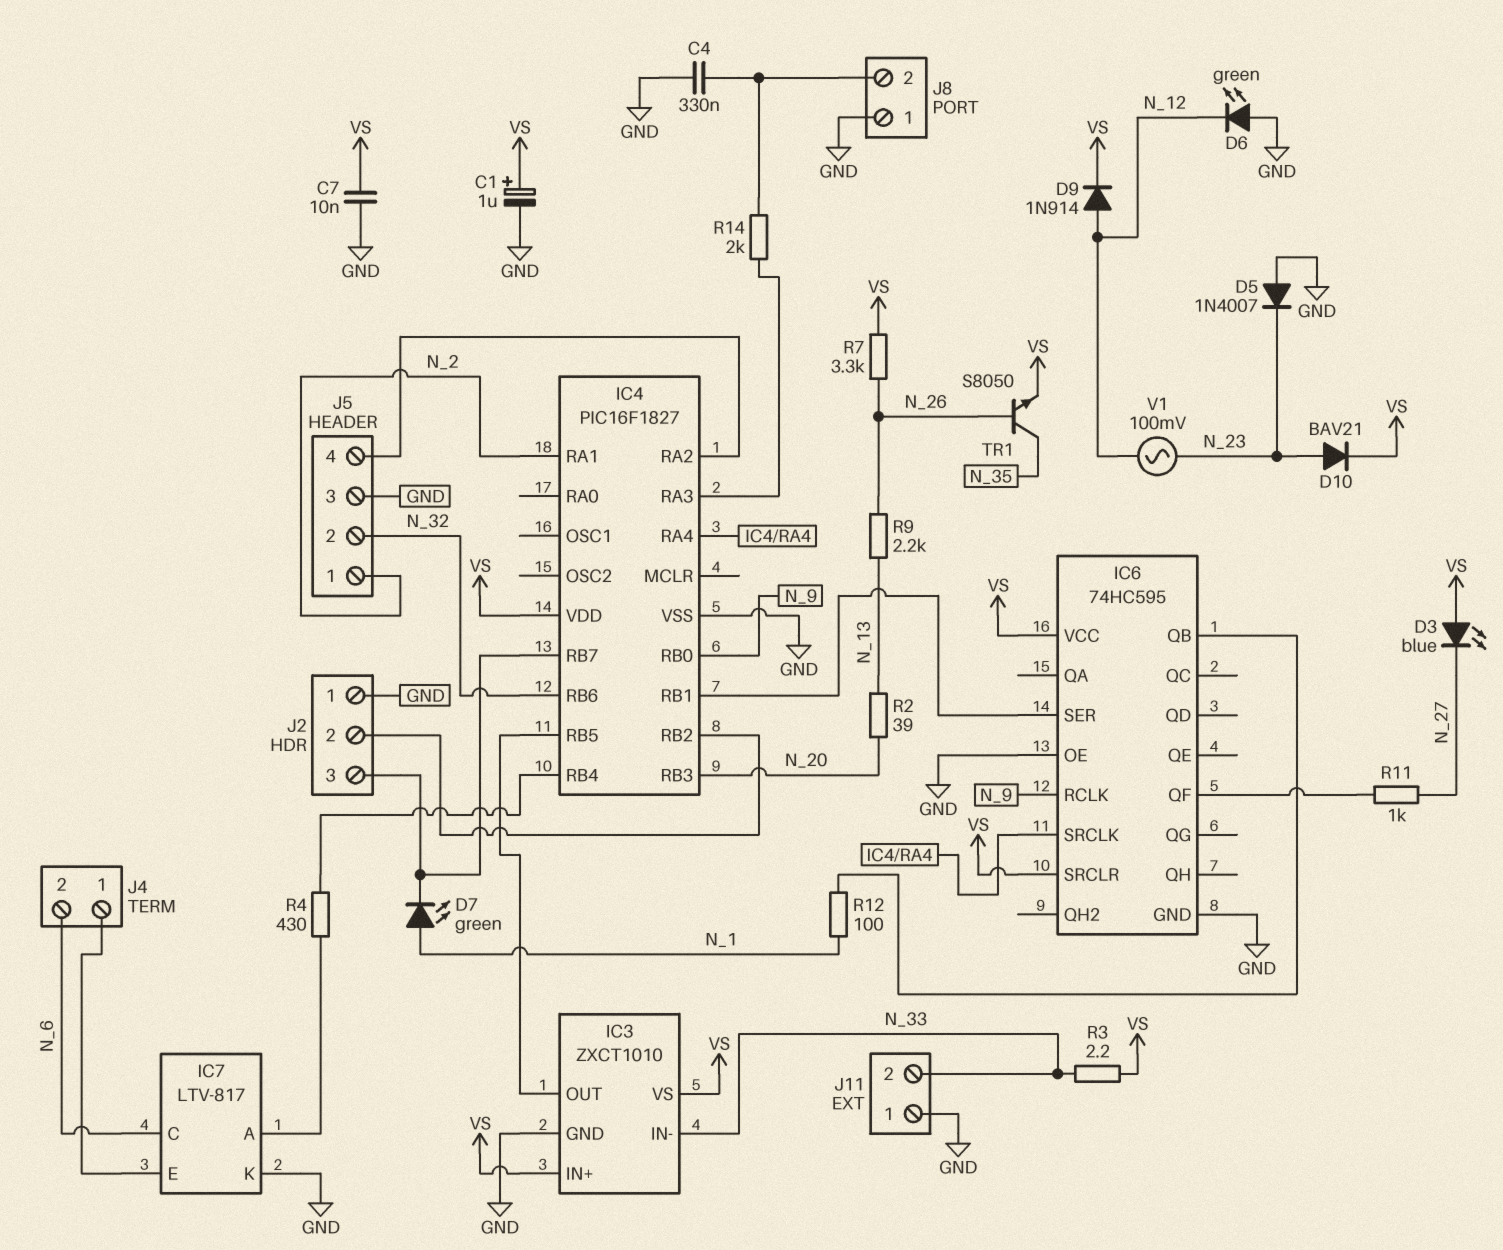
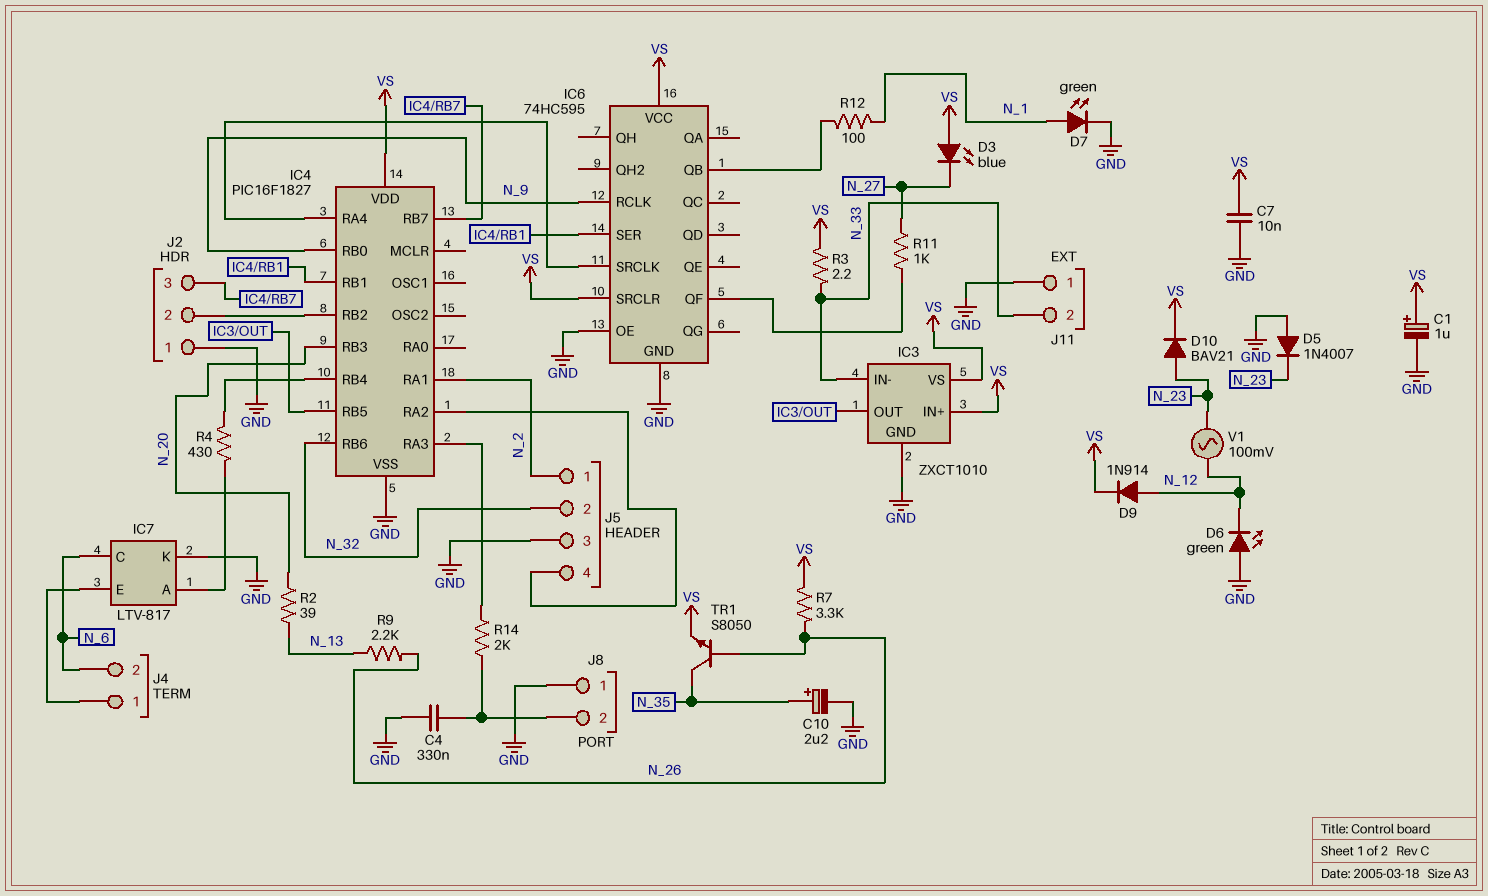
C10: none -> 2.2uF (plus N_35, minus GND)
D7: LED green (A N_1, K IC4/RB7) -> LED green (A N_1, K GND)

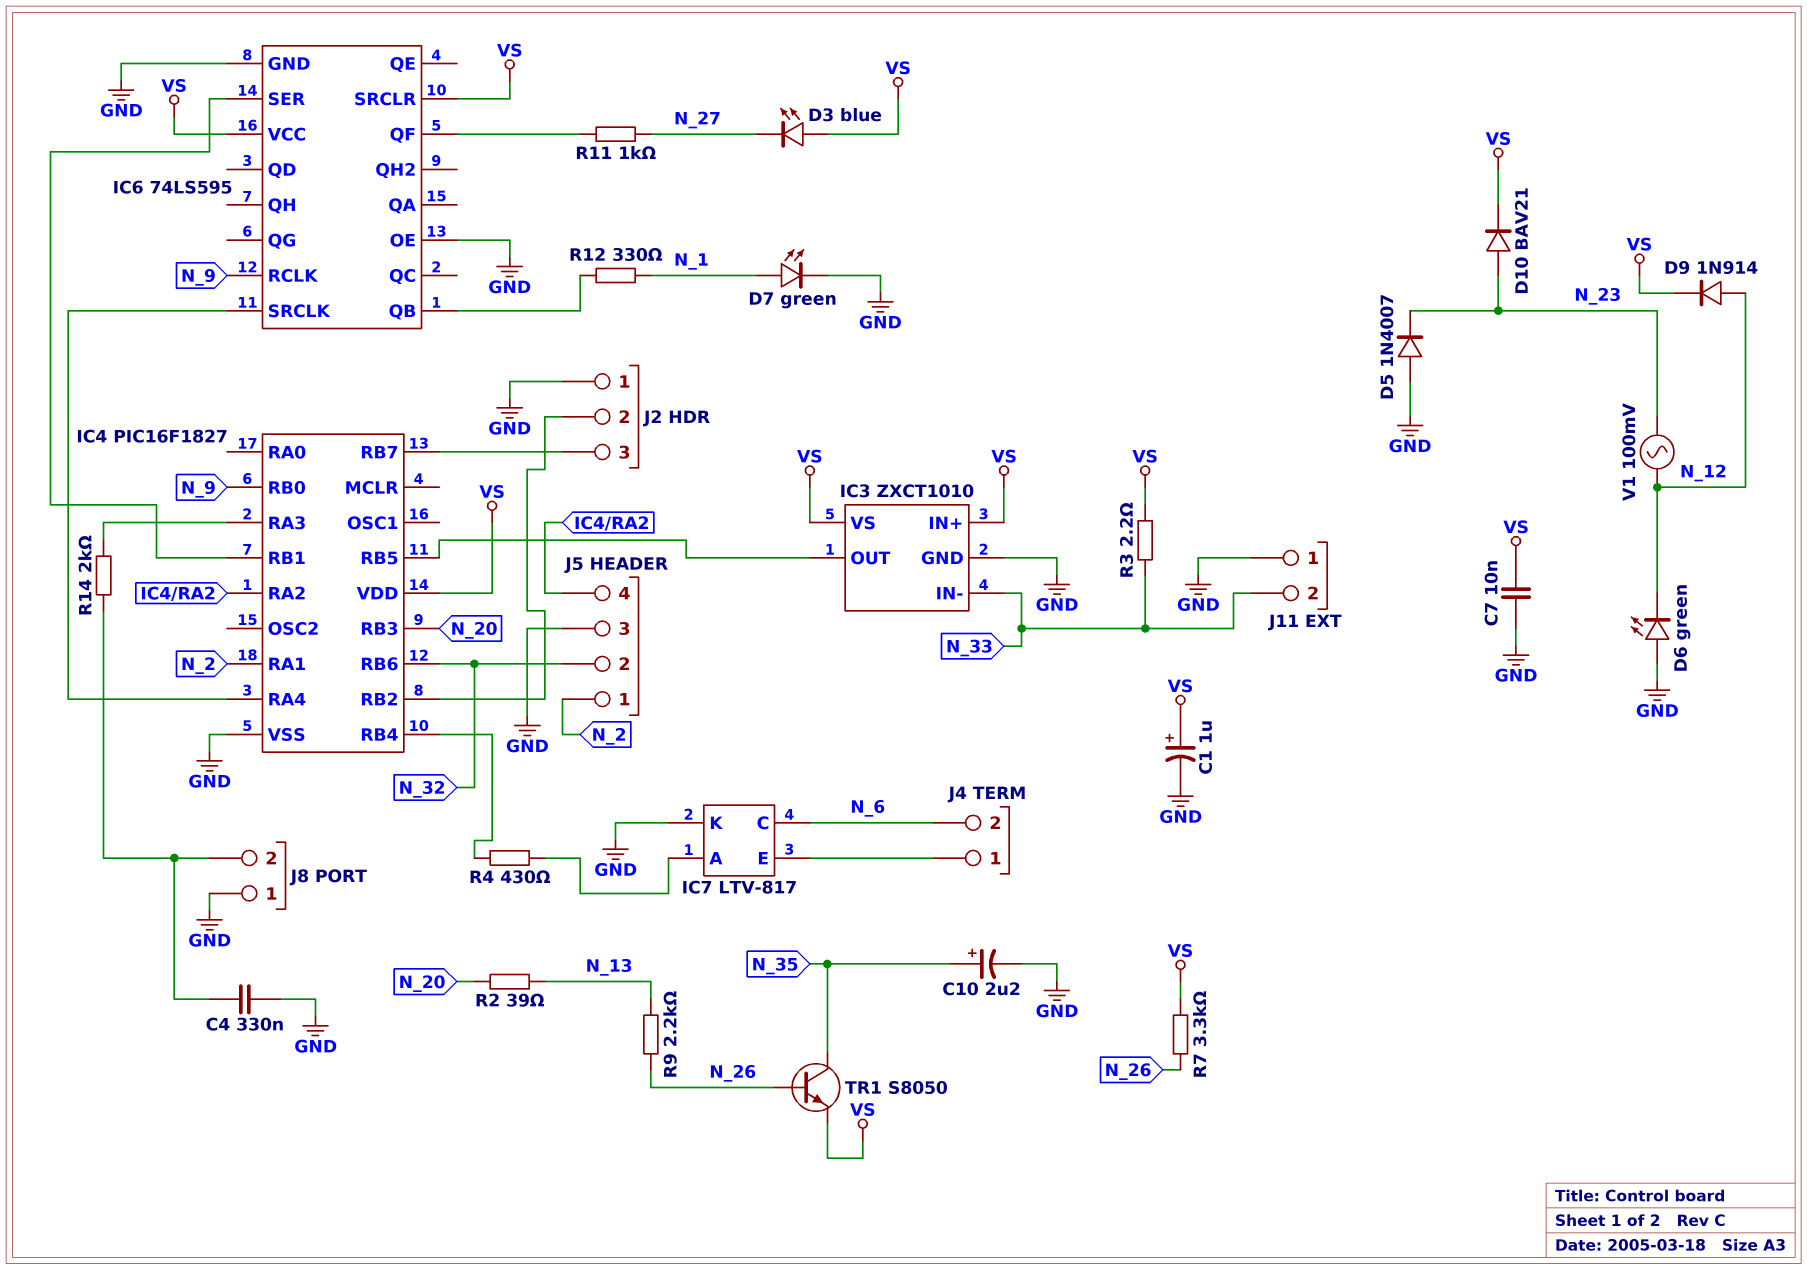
IC6: 74HC595 -> 74LS595
R12: 100 (IC6/QB, N_1) -> 330 (IC6/QB, N_1)

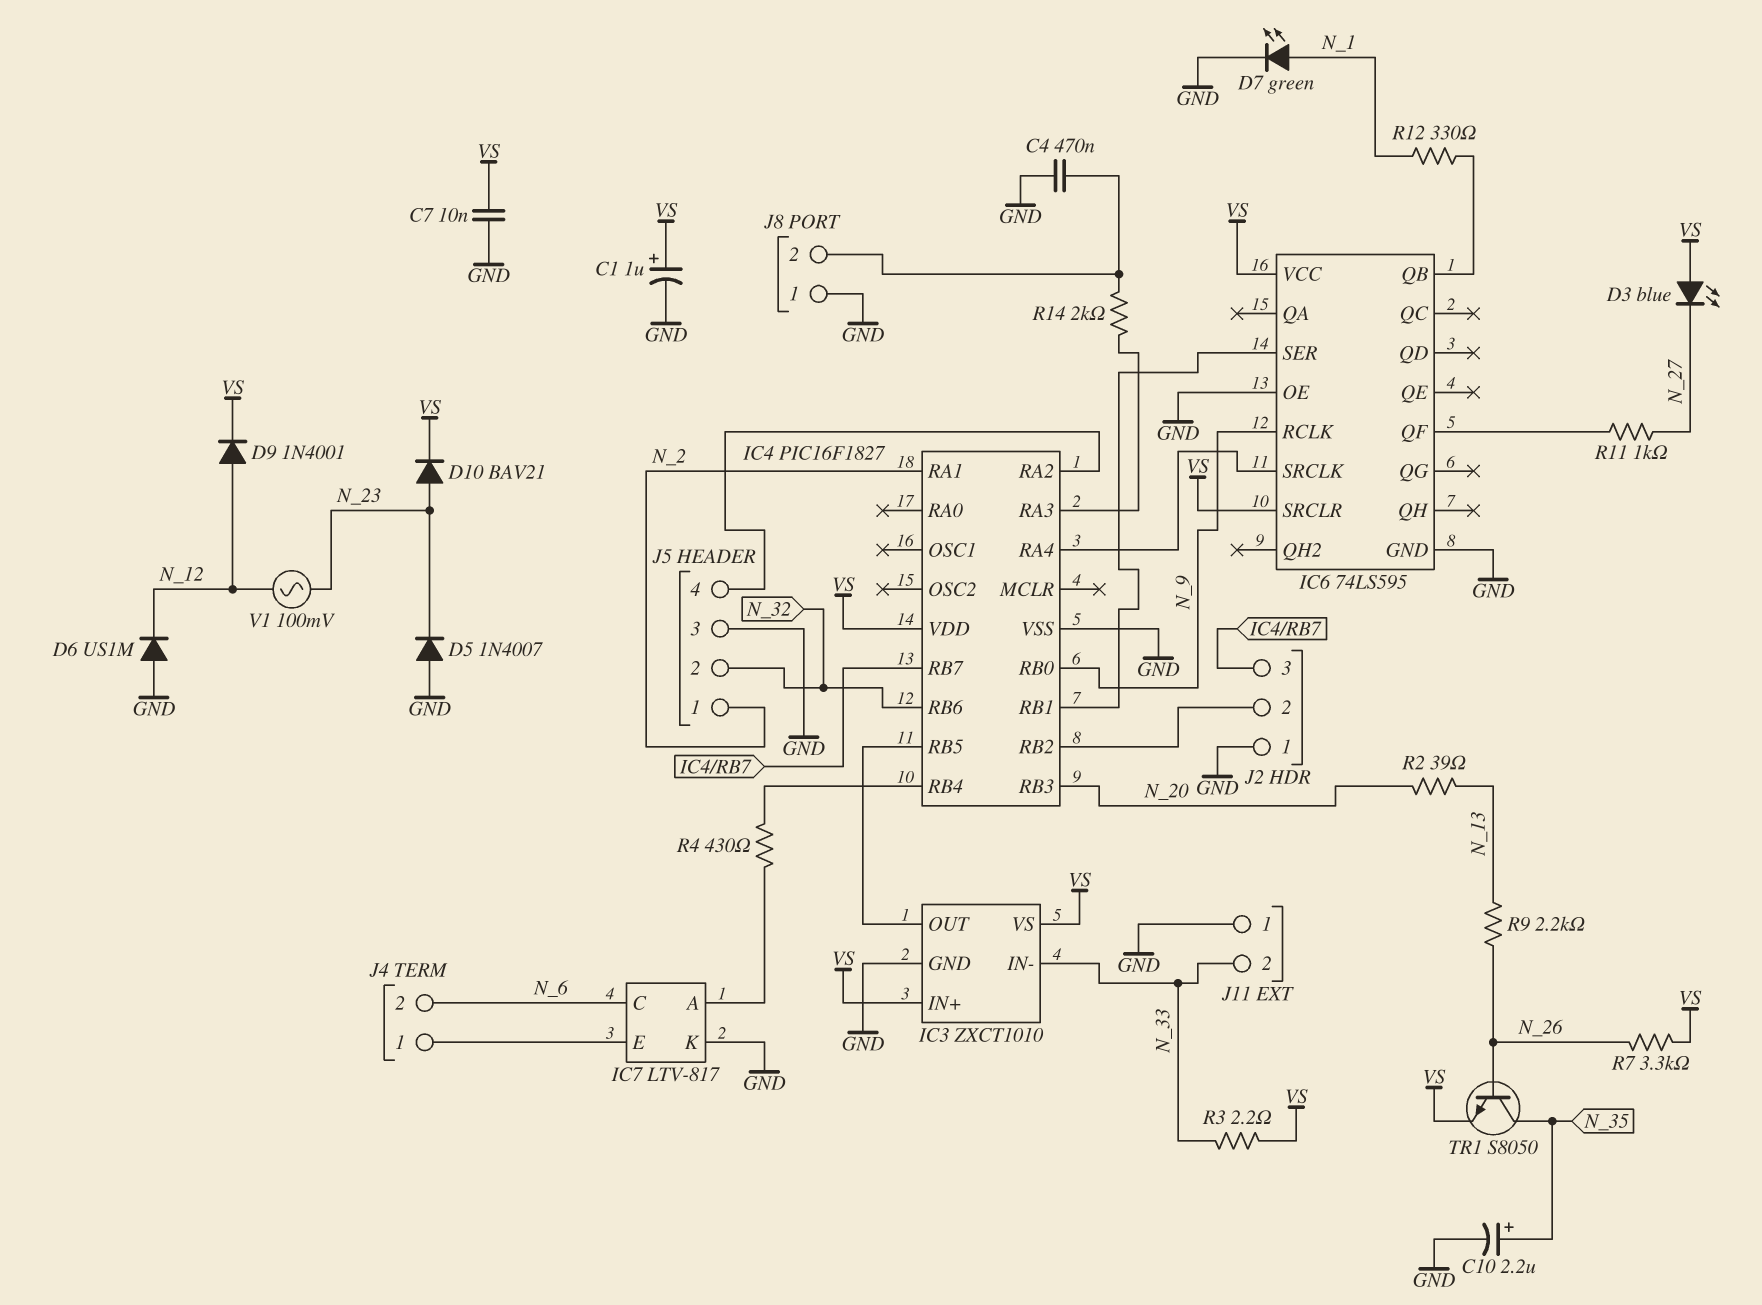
C4: 330nF (GND, J8/2) -> 470nF (GND, J8/2)
D6: LED green (A GND, K N_12) -> diode US1M (A GND, K N_12)
D9: diode 1N914 (A N_12, K VS) -> diode 1N4001 (A N_12, K VS)

